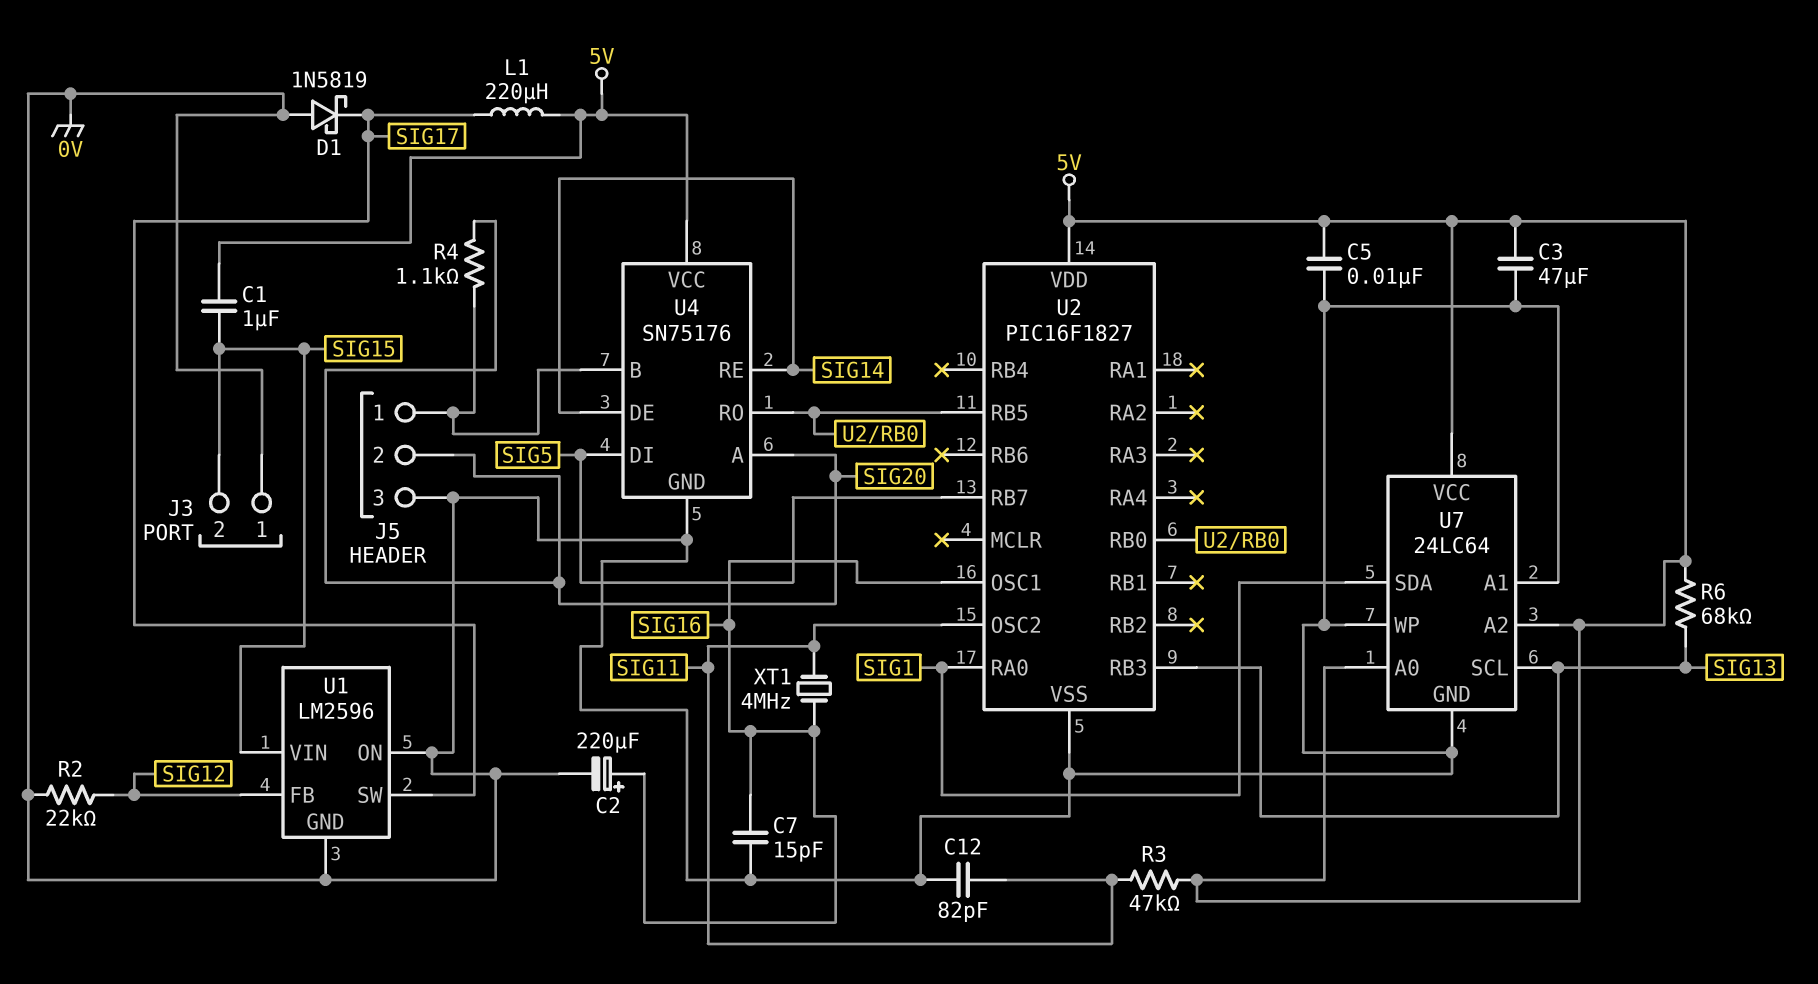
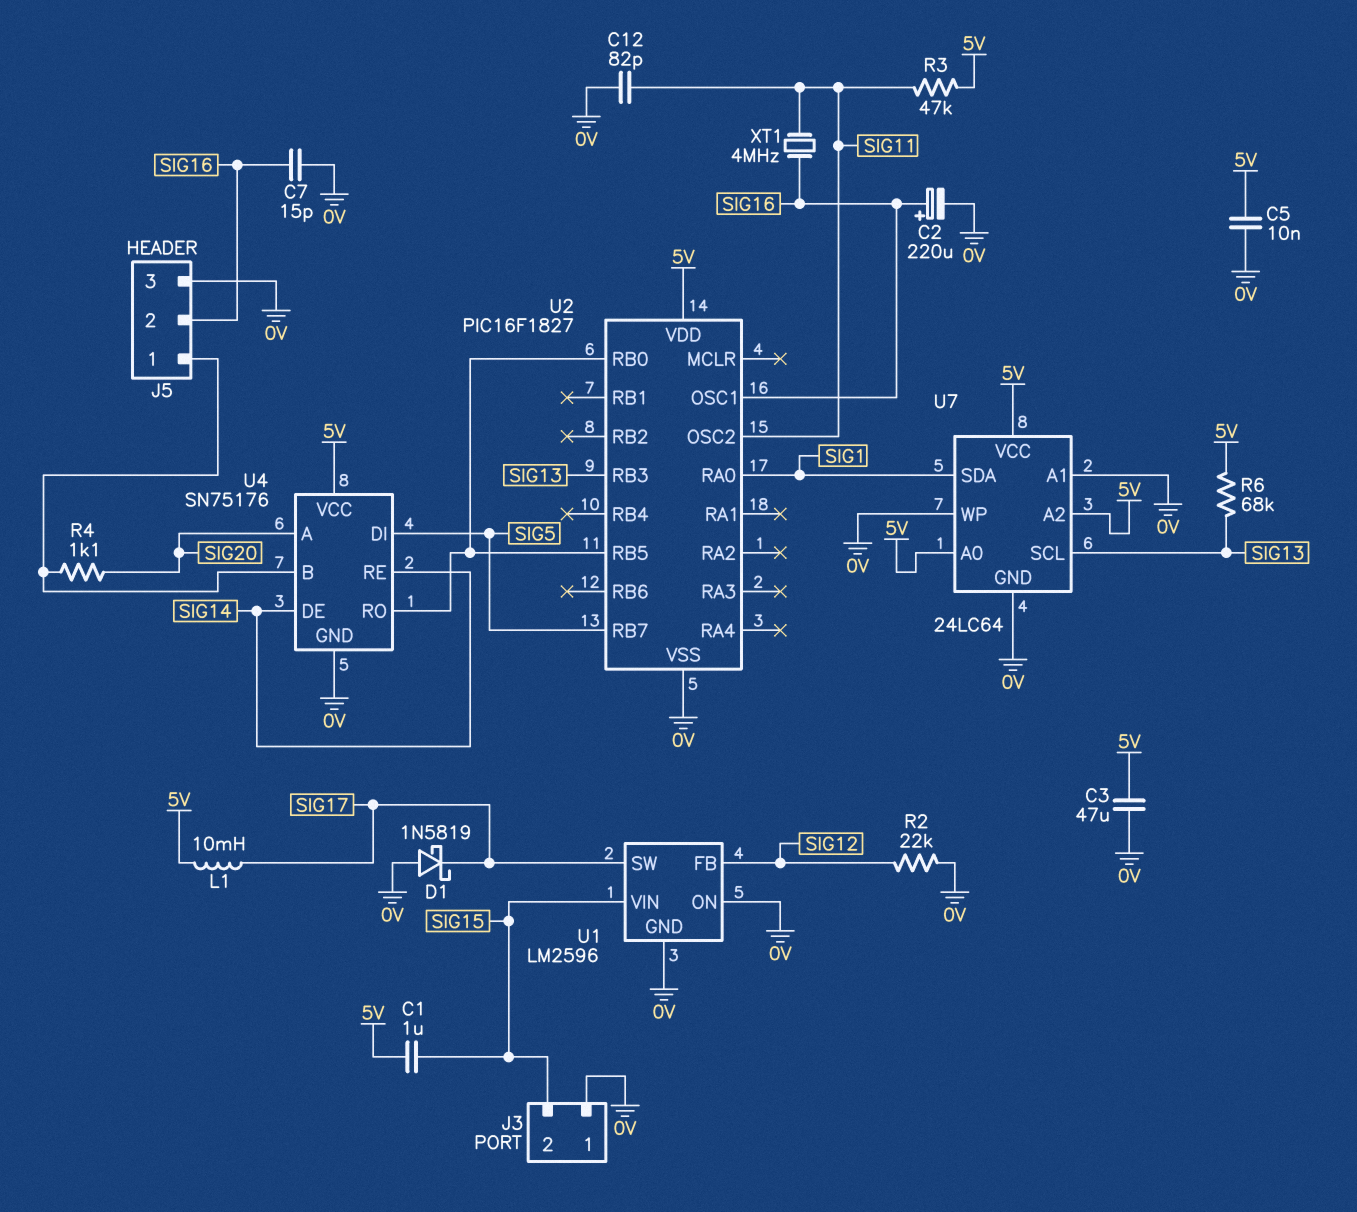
J5 pin 2: SIG20 -> SIG16
L1: 220uH (5V, SIG17) -> 10mH (5V, SIG17)

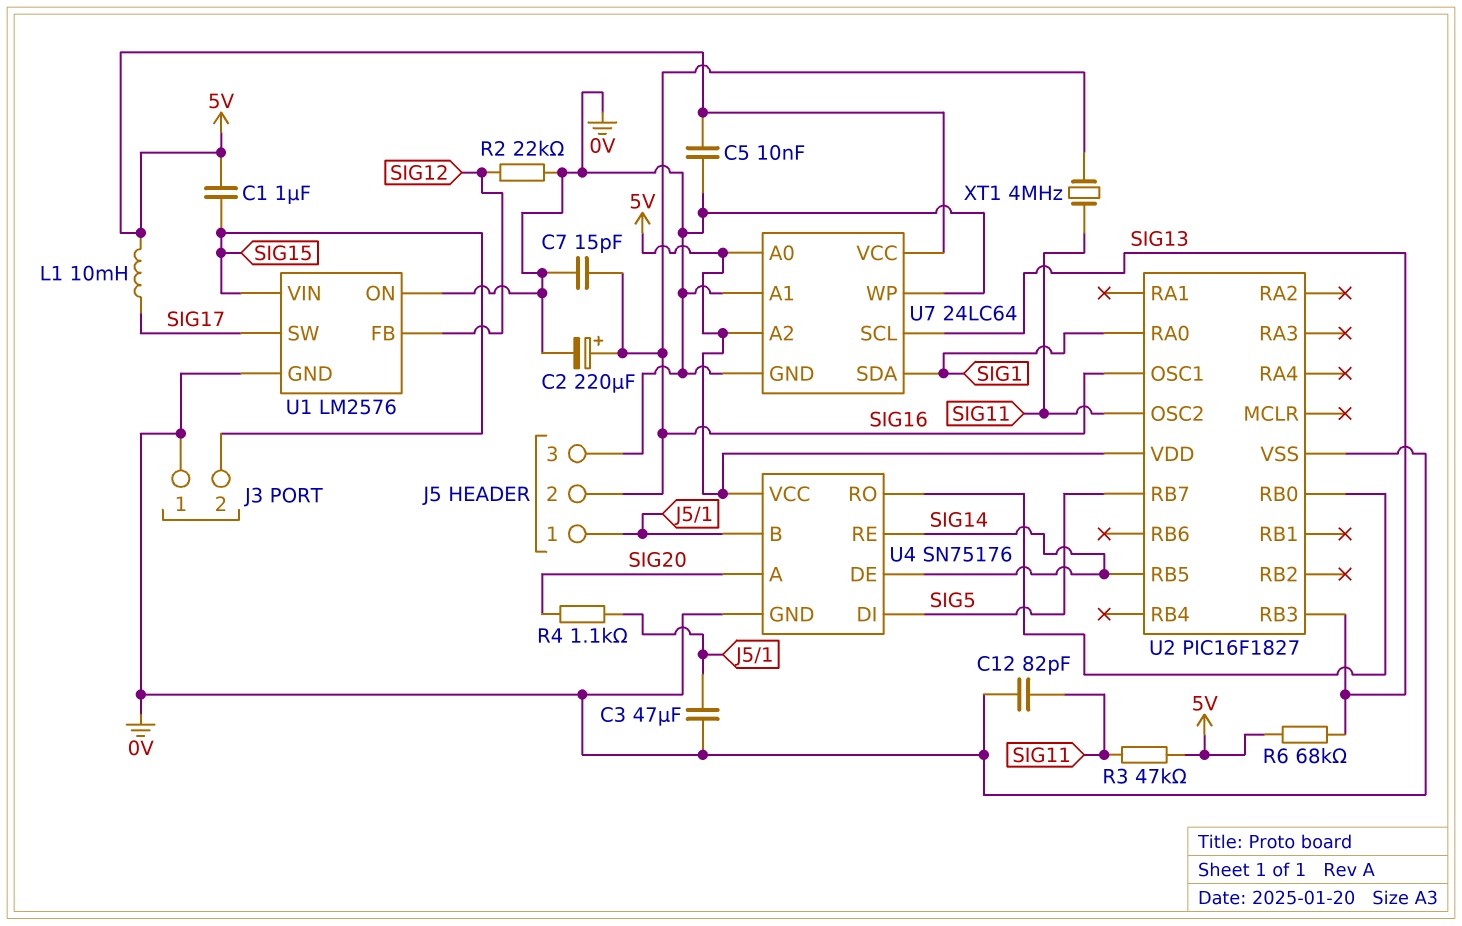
C3: 47uF (0V, 5V) -> 47uF (0V, J5/1)
D1: schottky 1N5819 (A 0V, K SIG17) -> none
U1: LM2596 -> LM2576
U2 pin RB5: U2/RB0 -> SIG14

